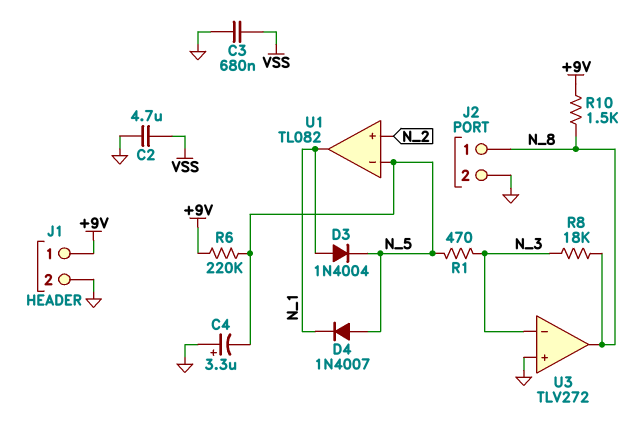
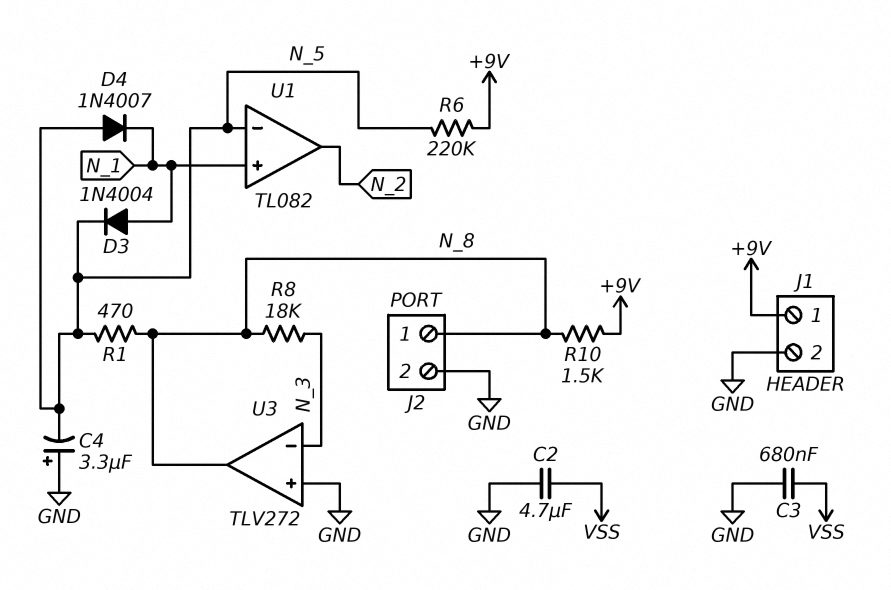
R1: 470 (N_3, N_5) -> 470 (N_5, N_8)
U1 pin in+: N_2 -> N_1
U1 pin out: N_1 -> N_2

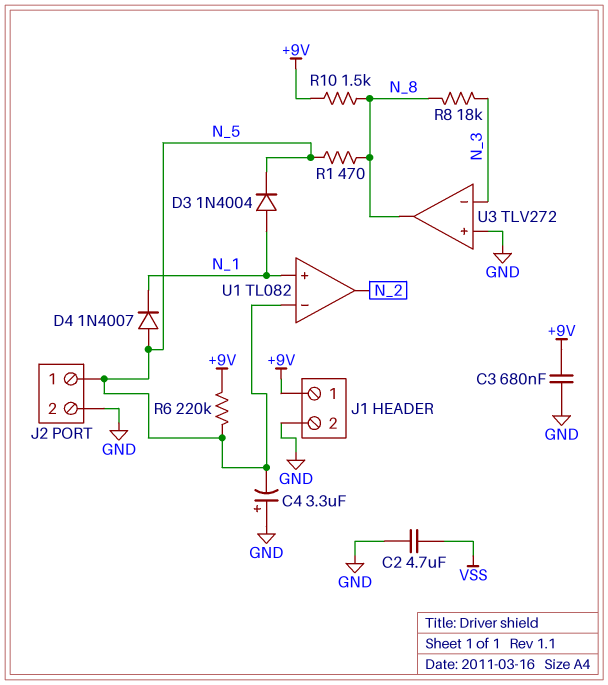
C3: 680nF (GND, VSS) -> 680nF (+9V, GND)
J2 pin 1: N_8 -> N_5

